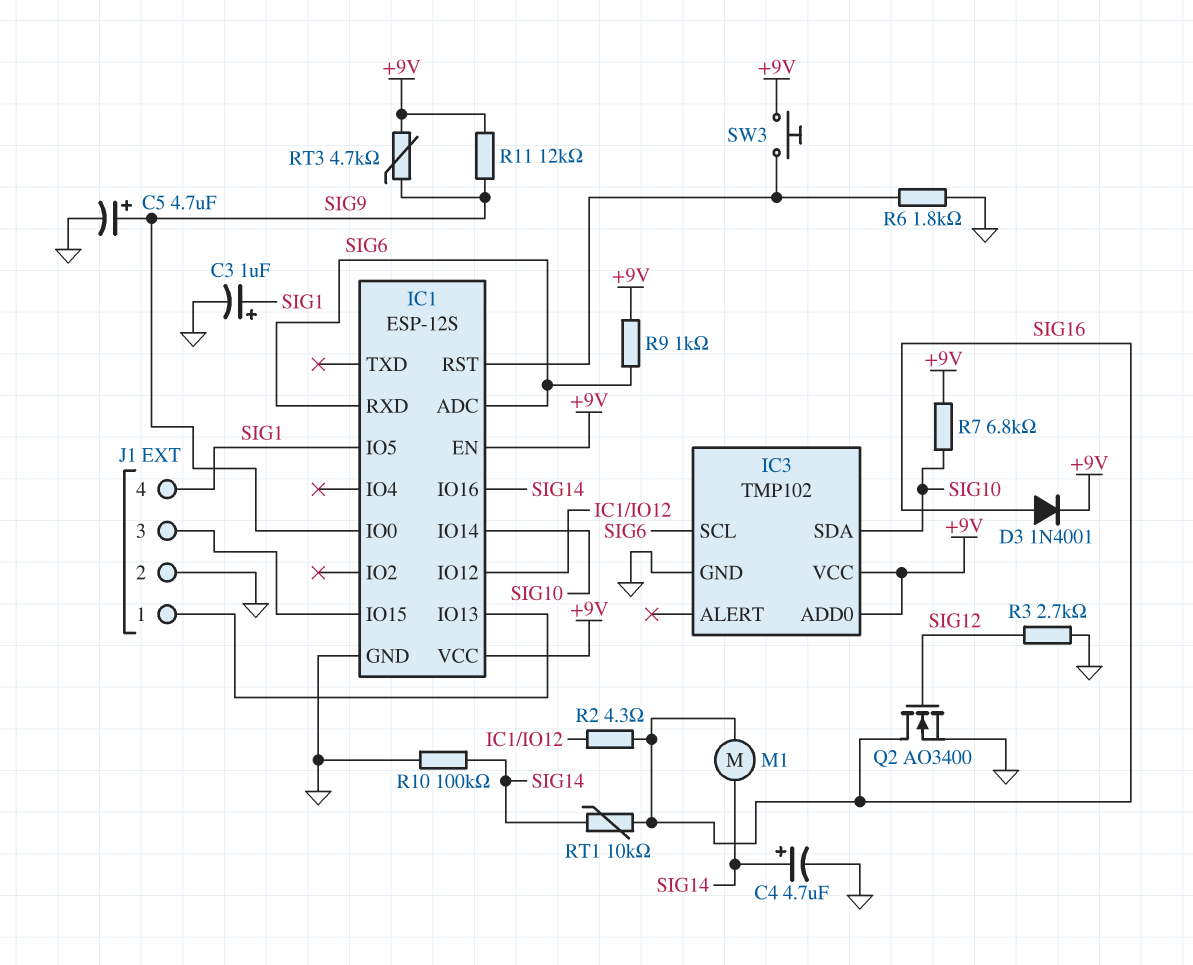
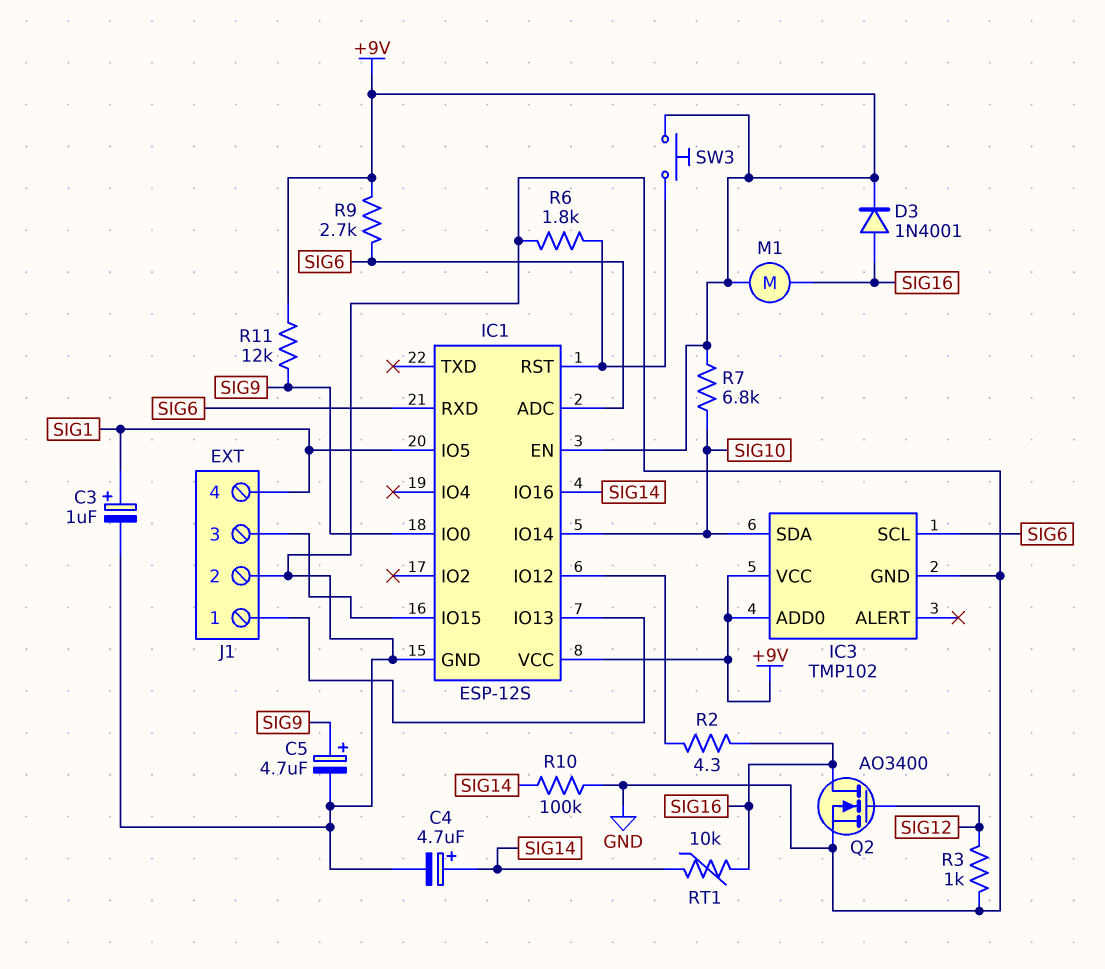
M1: motor (SIG14, SIG16) -> motor (+9V, SIG16)
R3: 2.7k (GND, SIG12) -> 1k (GND, SIG12)
R9: 1k (+9V, SIG6) -> 2.7k (+9V, SIG6)
RT3: 4.7k (+9V, SIG9) -> none

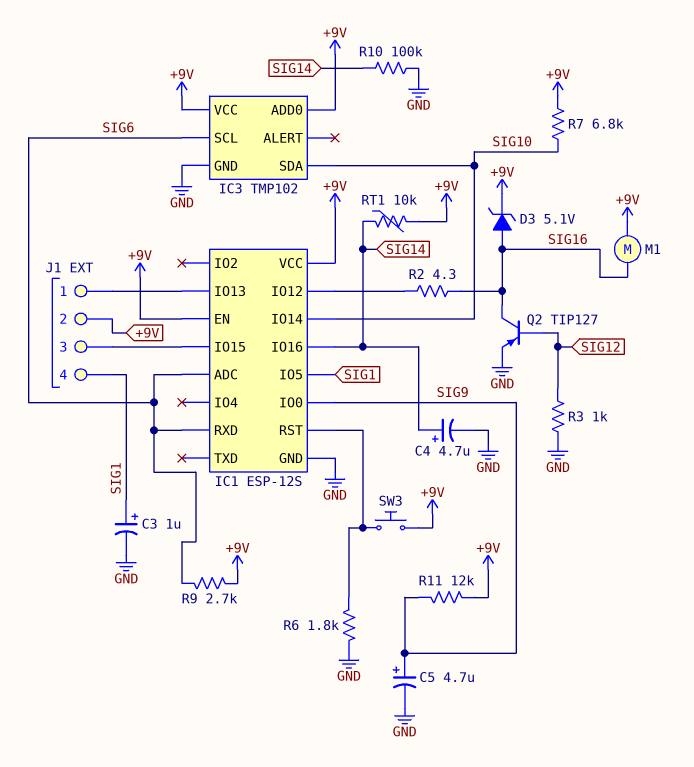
D3: diode 1N4001 (A SIG16, K +9V) -> zener 5.1V (A SIG16, K +9V)
J1 pin 2: GND -> +9V
Q2: NMOS AO3400 (G SIG12, D SIG16, S GND) -> PNP TIP127 (B SIG12, C SIG16, E GND)
RT1: 10k (SIG14, SIG16) -> 10k (+9V, SIG14)

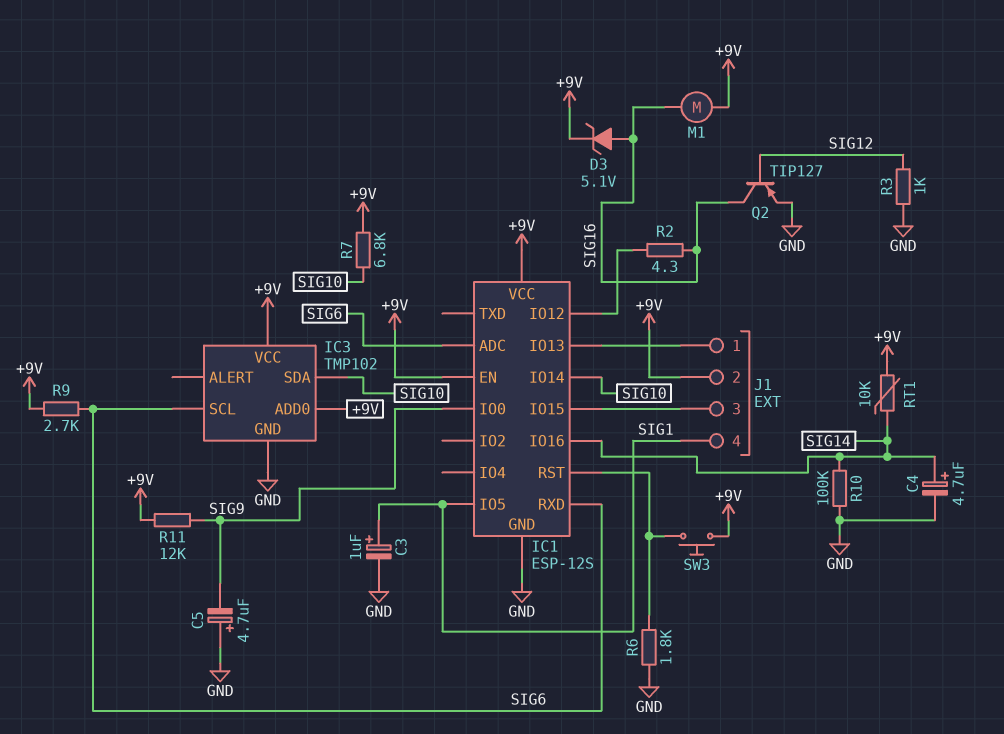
C5: 4.7uF (plus SIG9, minus GND) -> 4.7uF (plus GND, minus SIG9)

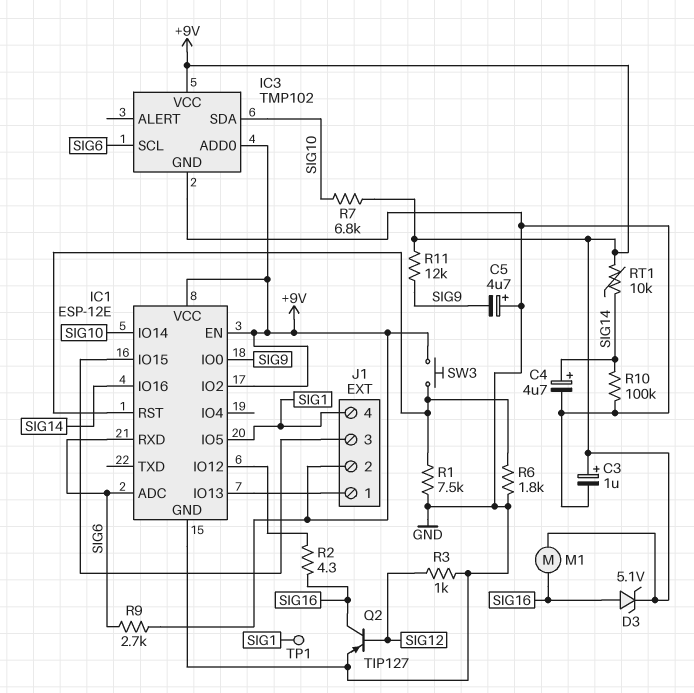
C3: 1uF (plus SIG1, minus GND) -> 1uF (plus +9V, minus GND)
IC1: ESP-12S -> ESP-12E
IC1 pin IO2: none -> +9V
R1: none -> 7.5k (GND, IC1/RST)
TP1: none -> test point (SIG1)

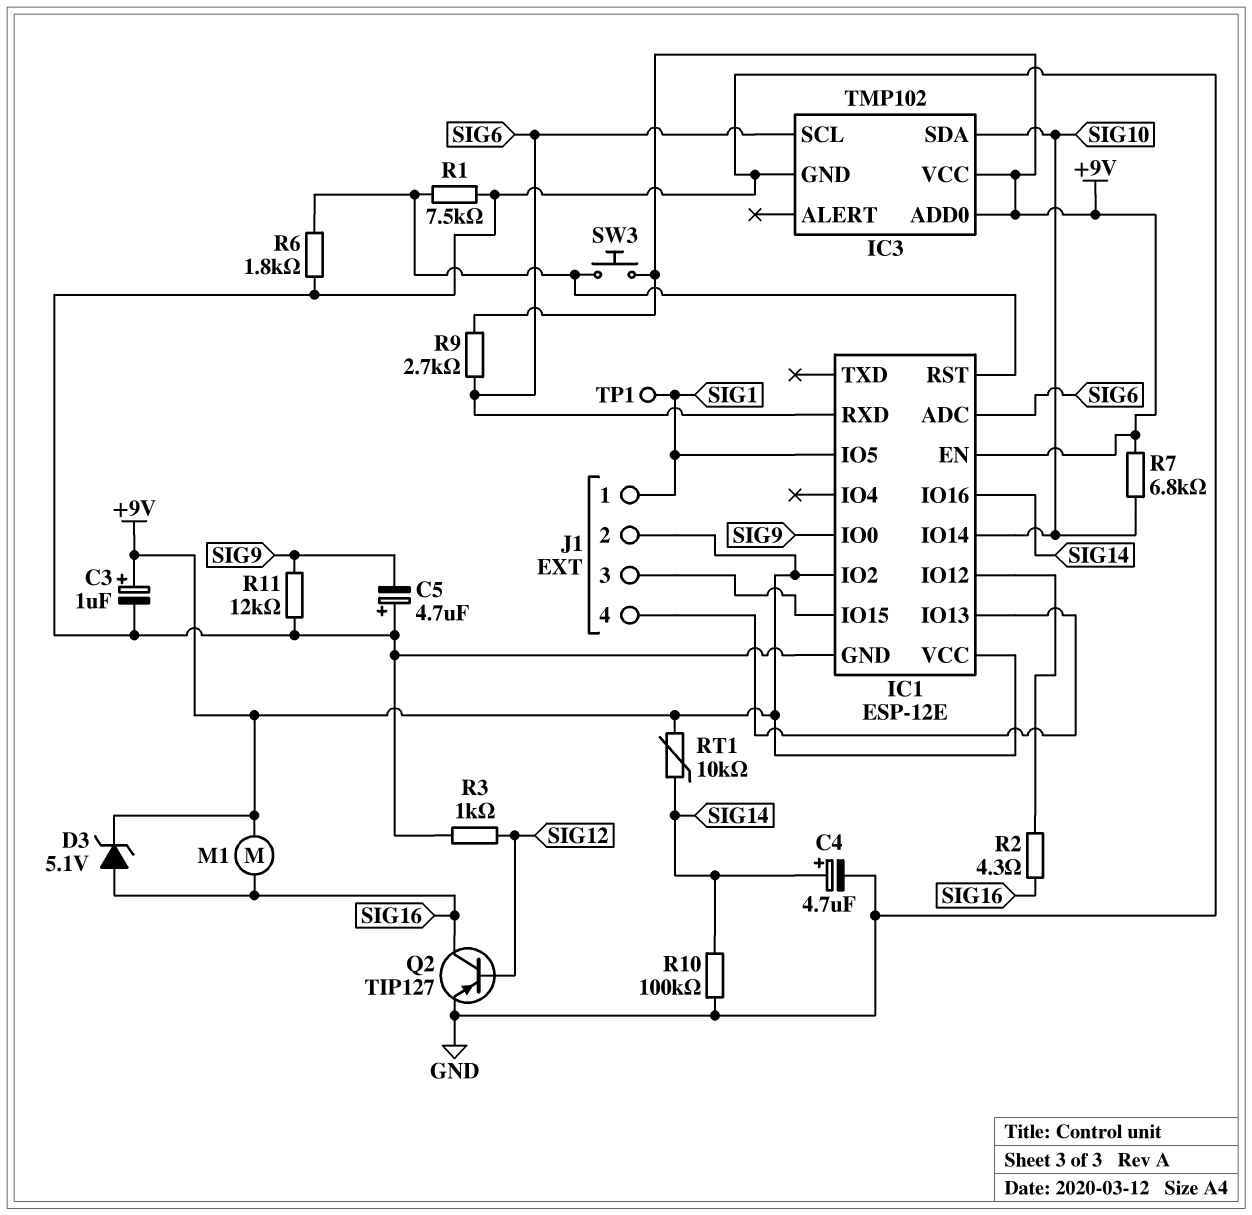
J1 pin 1: IC1/IO13 -> SIG1
J1 pin 4: SIG1 -> IC1/IO13
R11: 12k (+9V, SIG9) -> 12k (GND, SIG9)

